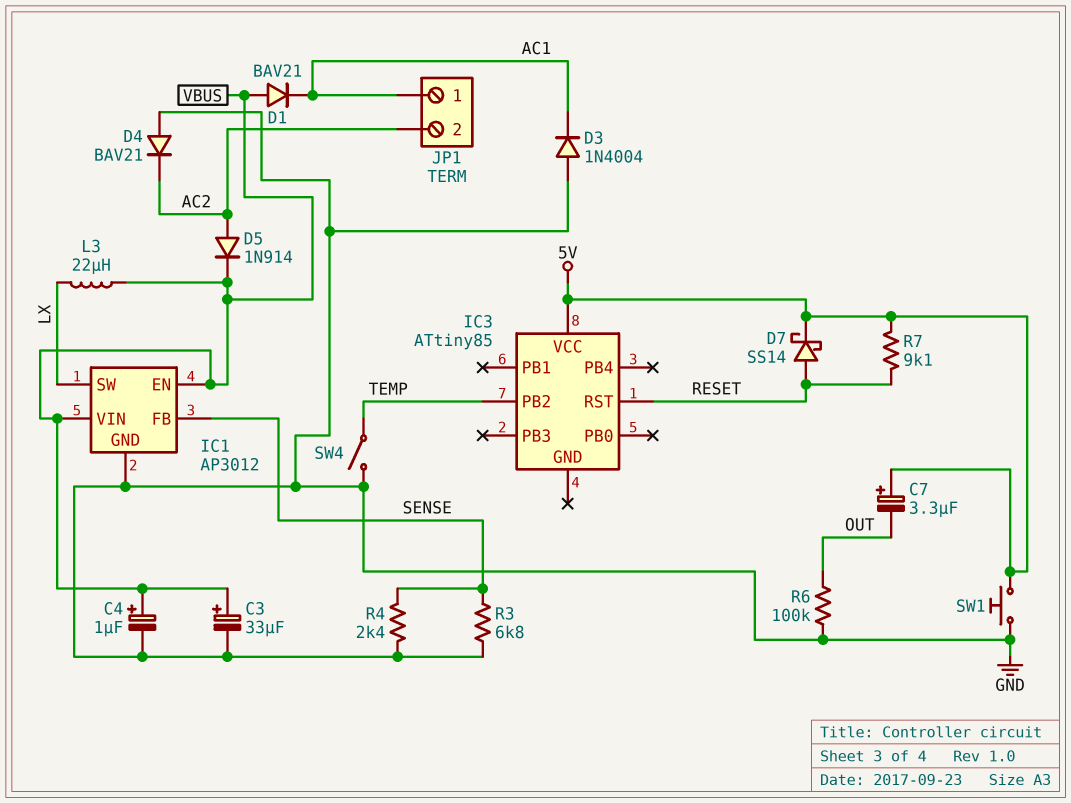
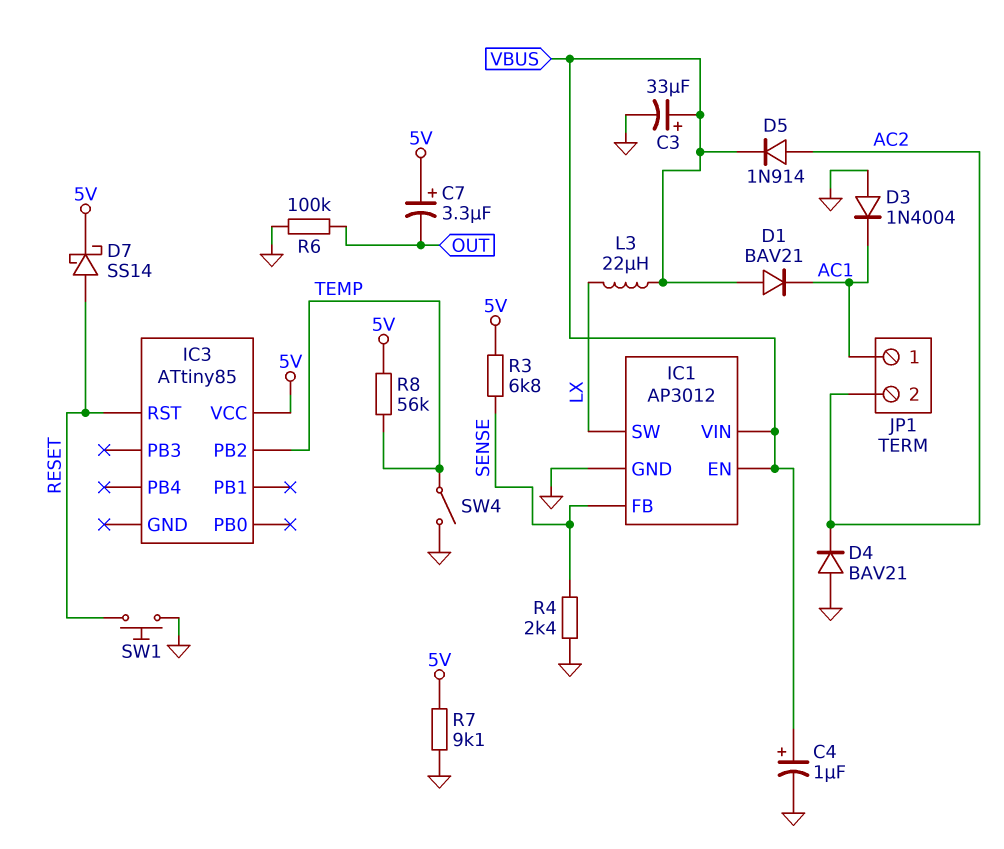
R3: 6.8k (GND, SENSE) -> 6.8k (5V, SENSE)
R7: 9.1k (5V, RESET) -> 9.1k (5V, GND)
R8: none -> 56k (5V, TEMP)
SW1: button (5V, GND) -> button (GND, RESET)

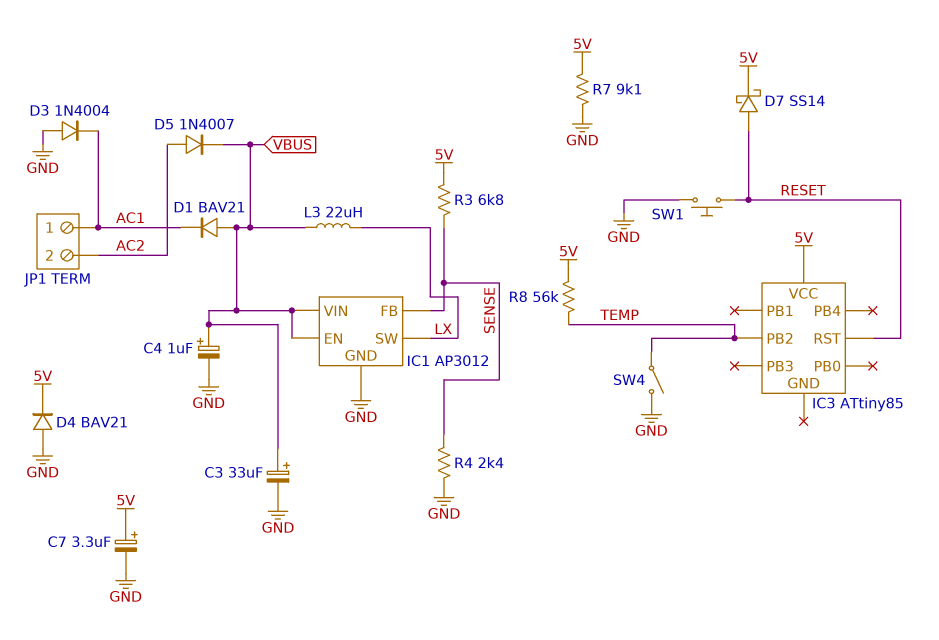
C7: 3.3uF (plus 5V, minus OUT) -> 3.3uF (plus 5V, minus GND)
D4: diode BAV21 (A GND, K AC2) -> diode BAV21 (A GND, K 5V)
D5: diode 1N914 (A AC2, K VBUS) -> diode 1N4007 (A AC2, K VBUS)
R6: 100k (GND, OUT) -> none

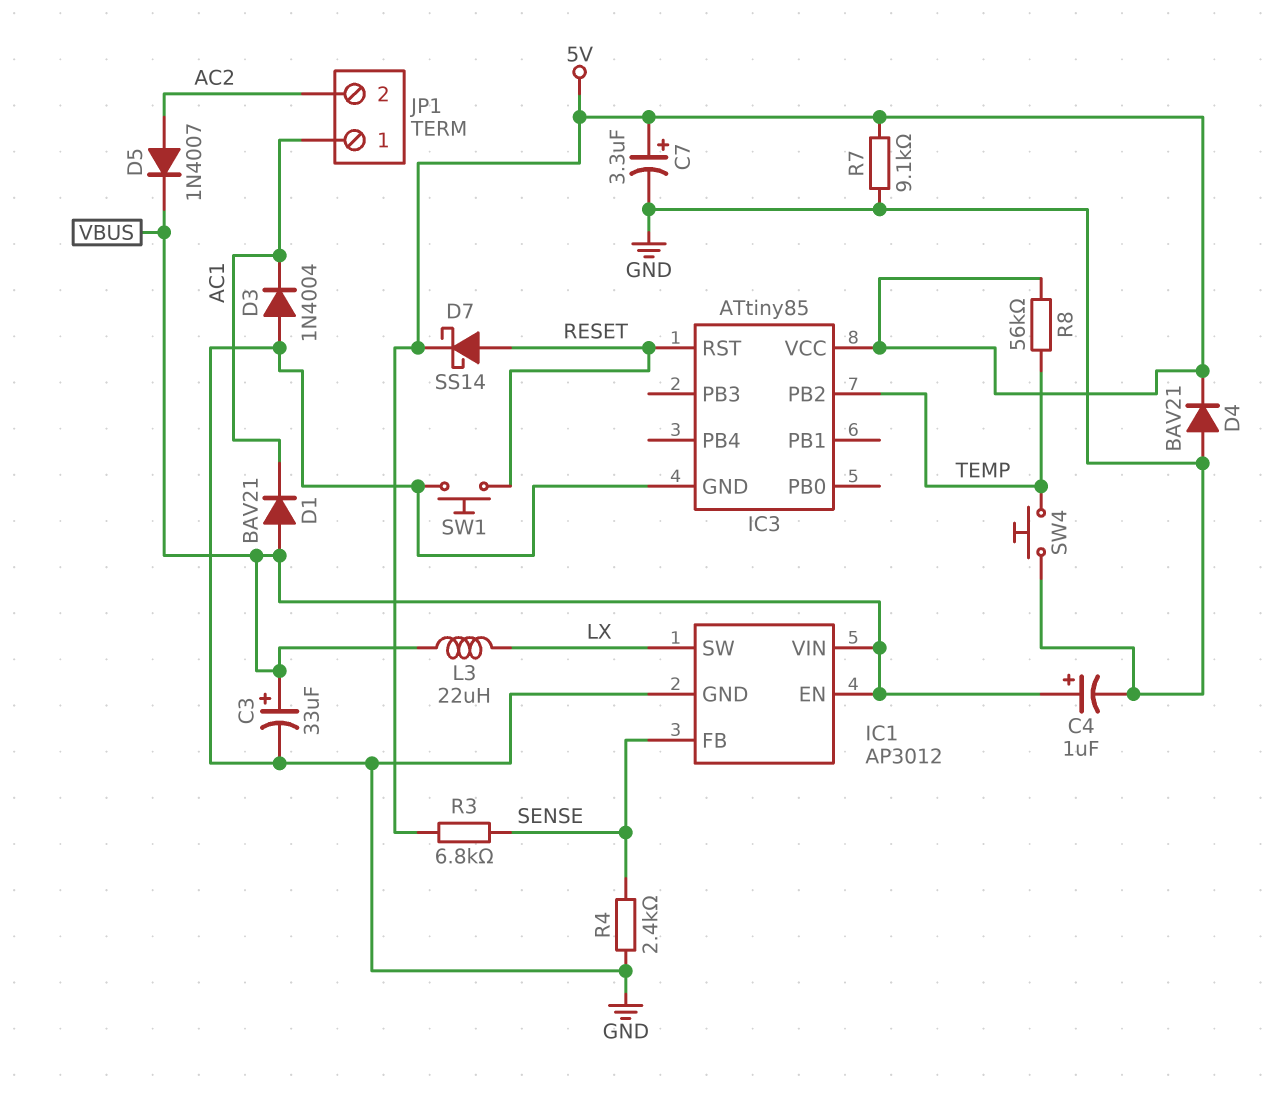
IC3 pin GND: none -> GND
SW4: switch (GND, TEMP) -> button (GND, TEMP)

